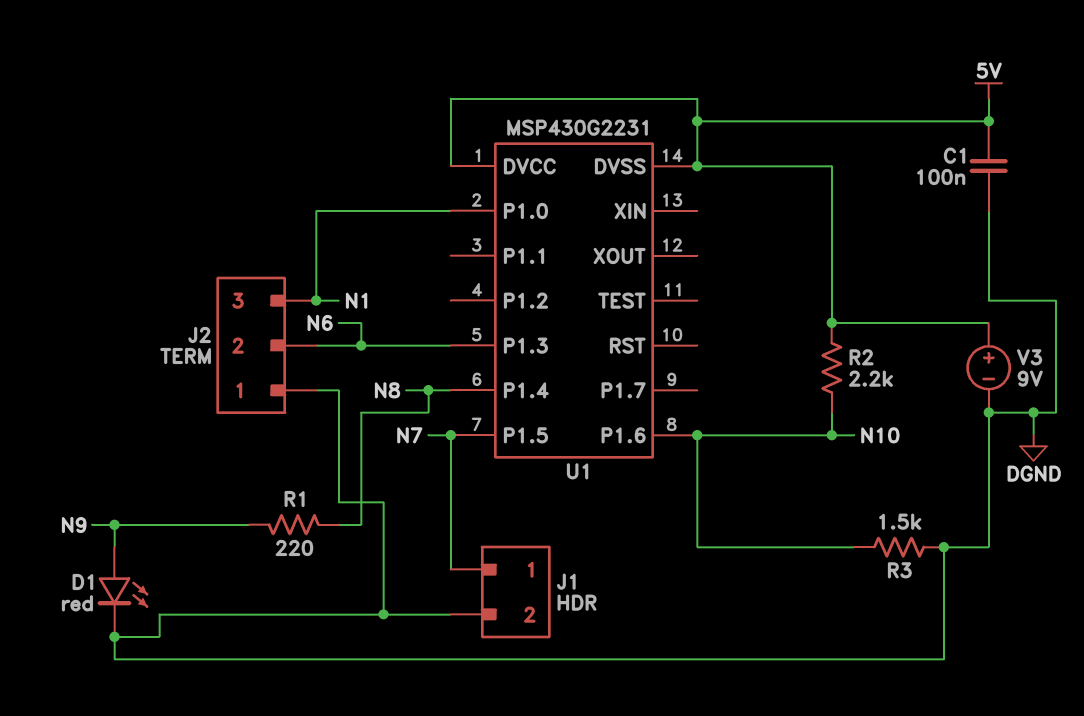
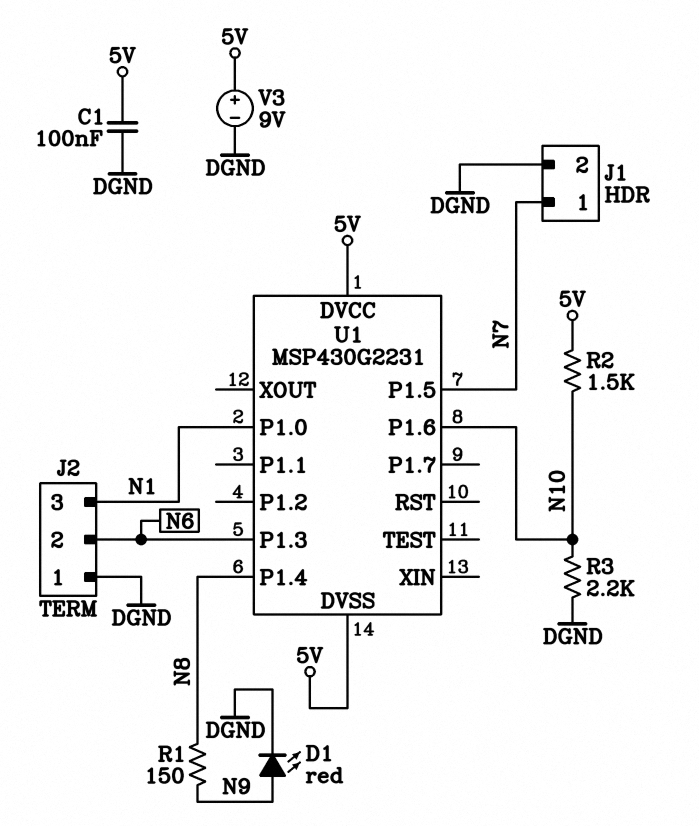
R1: 220 (N8, N9) -> 150 (N8, N9)
R2: 2.2k (5V, N10) -> 1.5k (5V, N10)
R3: 1.5k (DGND, N10) -> 2.2k (DGND, N10)

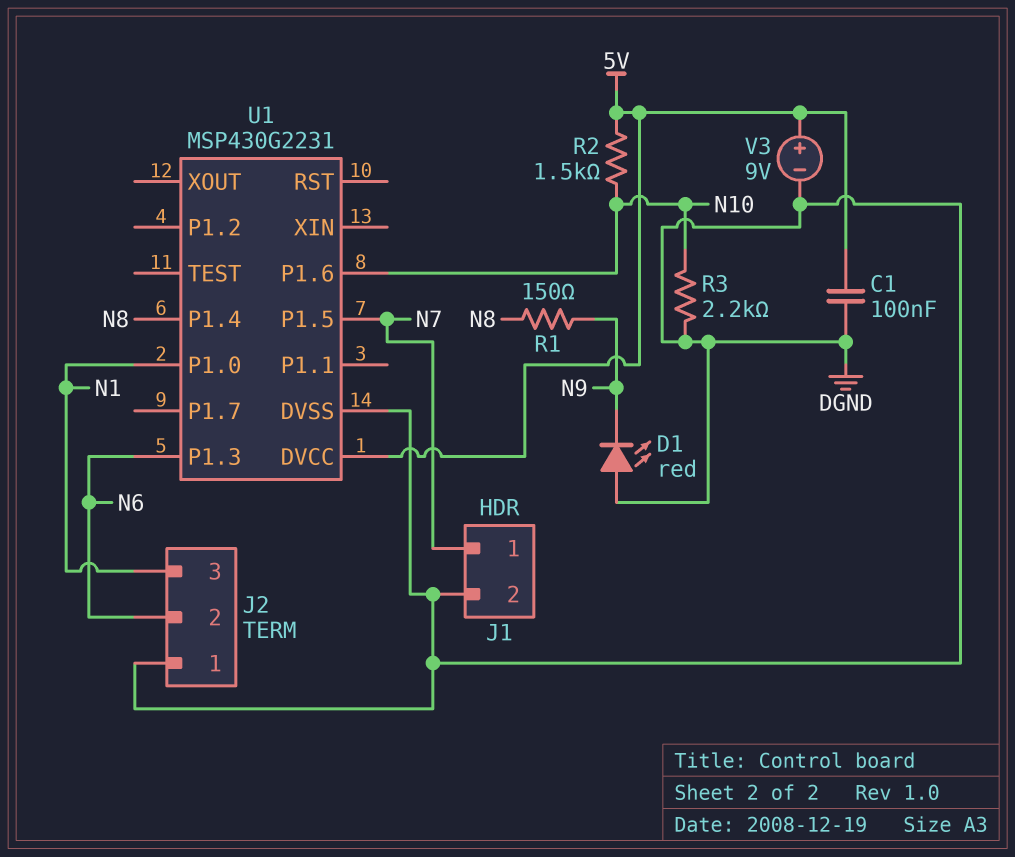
D1: LED red (A N9, K DGND) -> LED red (A DGND, K N9)
U1 pin DVSS: 5V -> DGND

